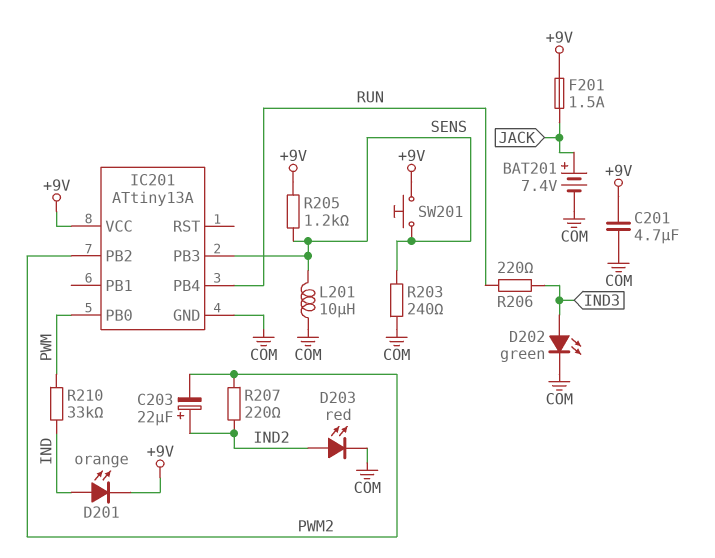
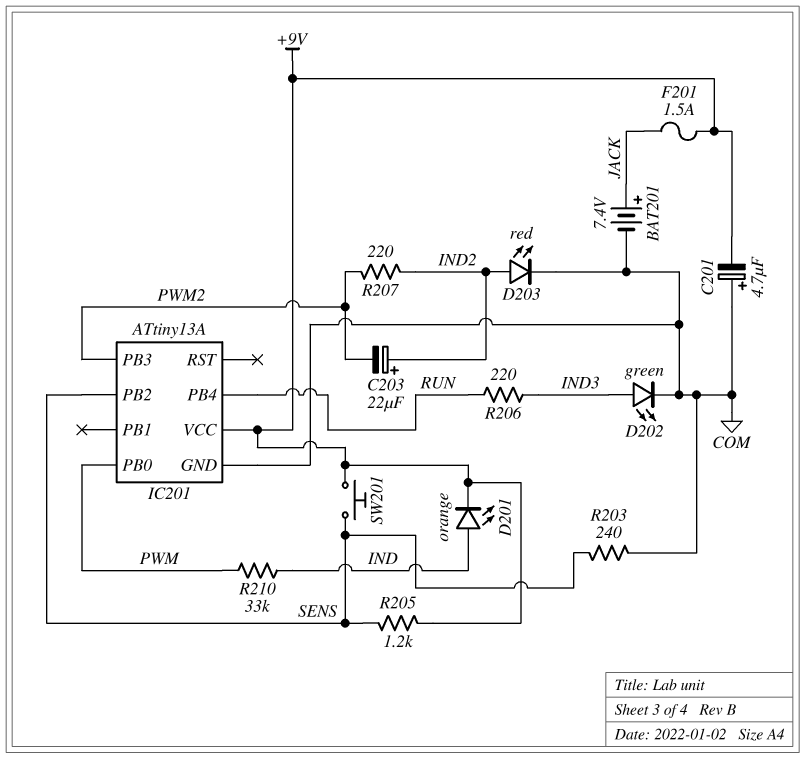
C201: 4.7uF (+9V, COM) -> 4.7uF (plus COM, minus +9V)
IC201 pin PB2: PWM2 -> SENS
IC201 pin PB3: SENS -> PWM2
L201: 10uH (COM, SENS) -> none

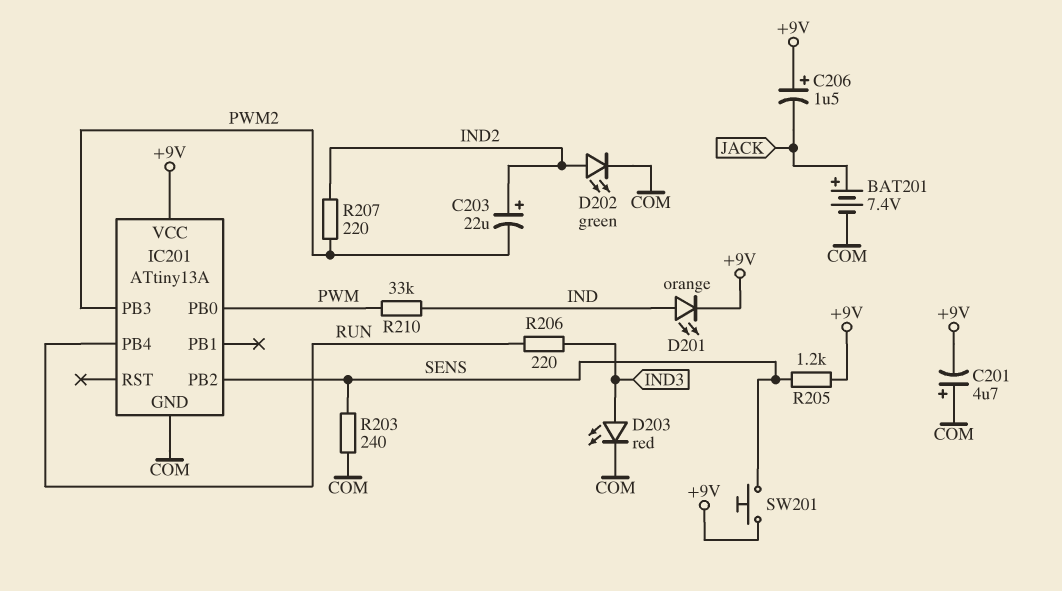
C206: none -> 1.5uF (plus +9V, minus JACK)
D202: LED green (A IND3, K COM) -> LED green (A IND2, K COM)
D203: LED red (A IND2, K COM) -> LED red (A IND3, K COM)
F201: 1.5A (+9V, JACK) -> none

